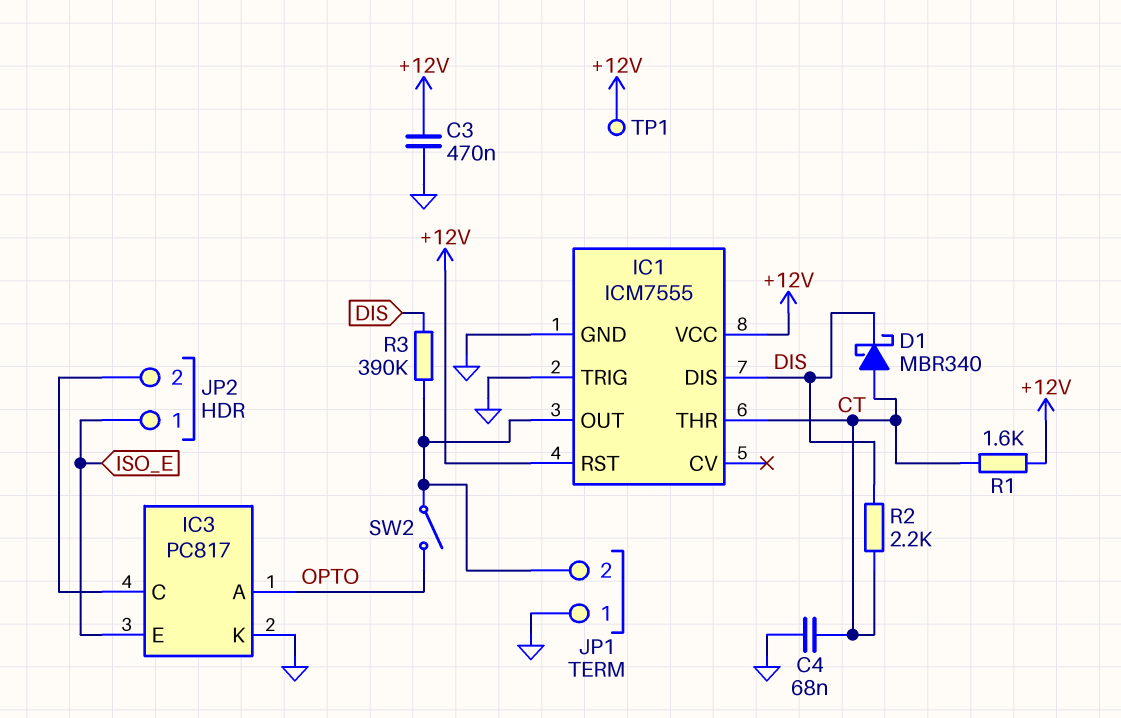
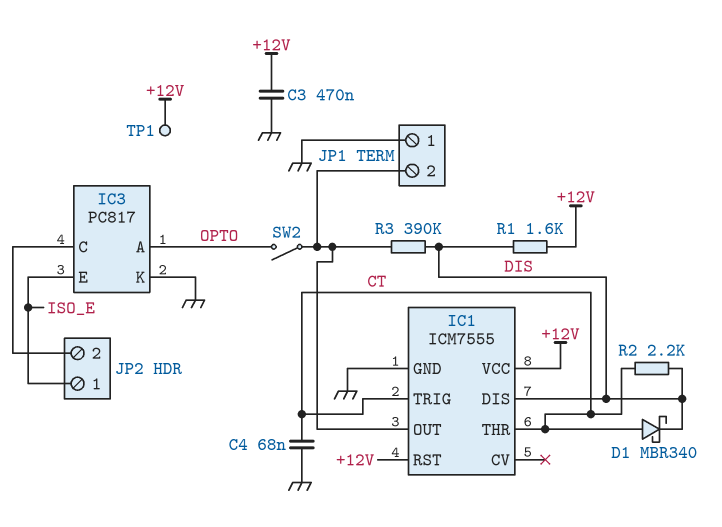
IC1 pin TRIG: GND -> CT
R1: 1.6k (+12V, CT) -> 1.6k (+12V, DIS)

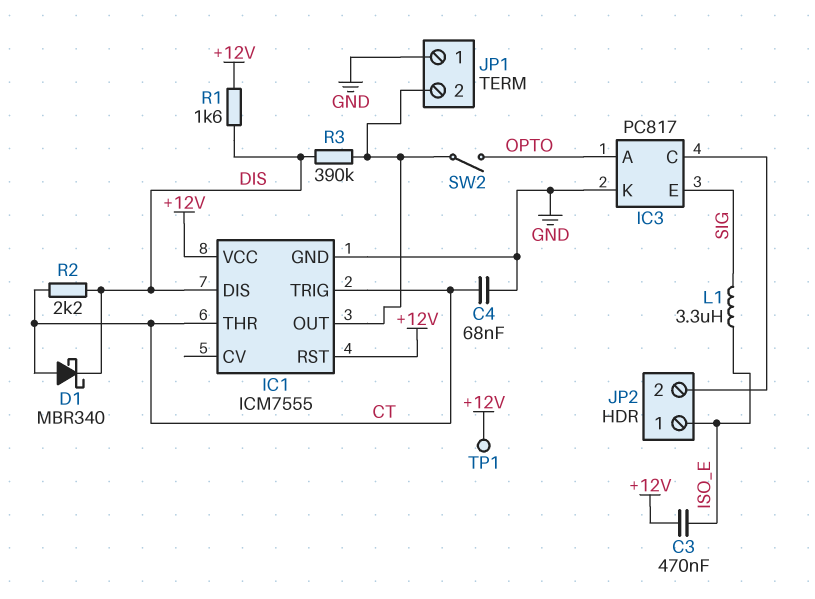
C3: 470nF (+12V, GND) -> 470nF (+12V, ISO_E)
IC3 pin E: ISO_E -> SIG
L1: none -> 3.3uH (ISO_E, SIG)

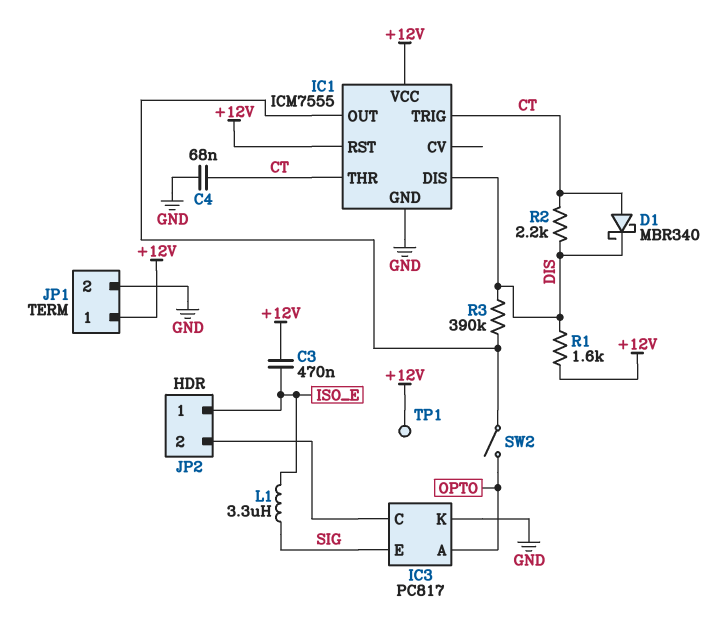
JP1 pin 1: GND -> +12V
JP1 pin 2: IC1/OUT -> GND

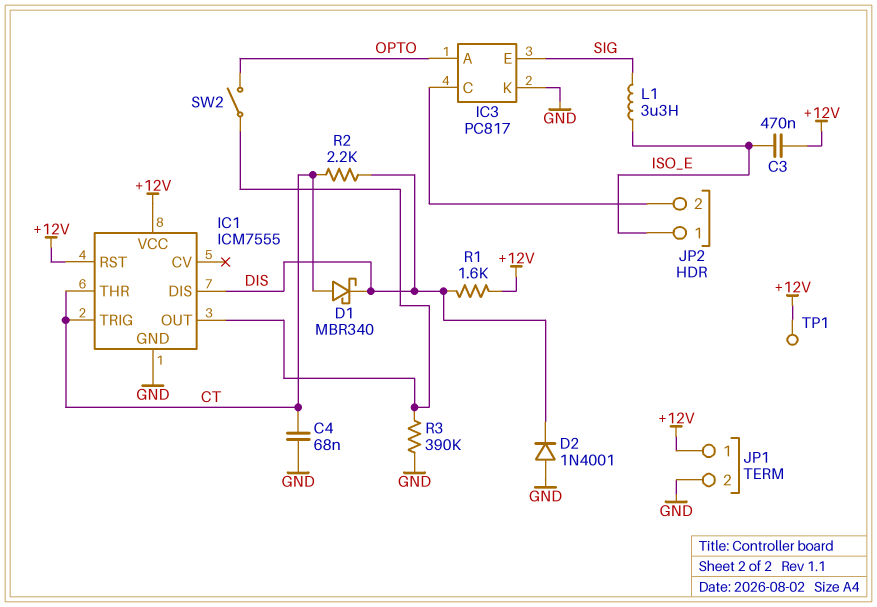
D2: none -> diode 1N4001 (A GND, K DIS)
R3: 390k (DIS, IC1/OUT) -> 390k (GND, IC1/OUT)

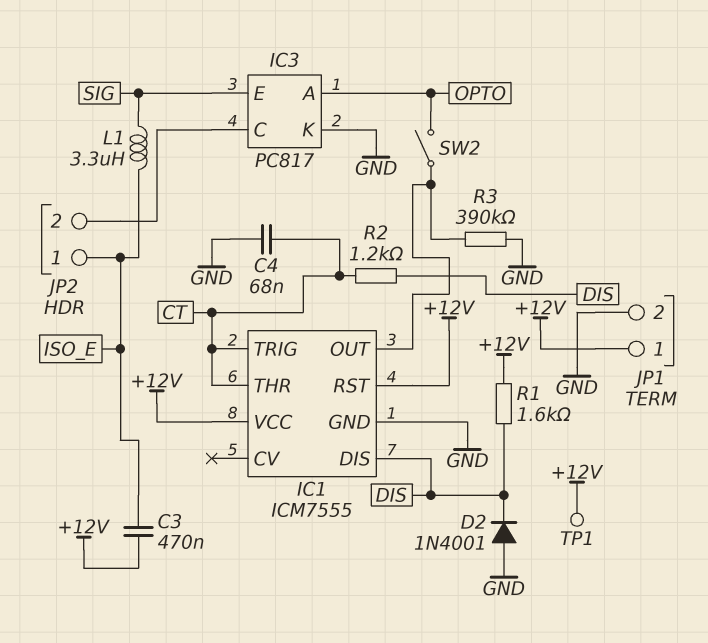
D1: schottky MBR340 (A CT, K DIS) -> none
R2: 2.2k (CT, DIS) -> 1.2k (CT, DIS)

